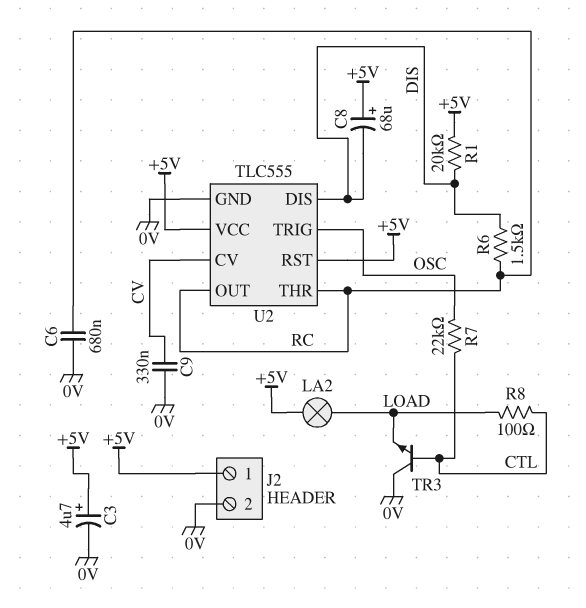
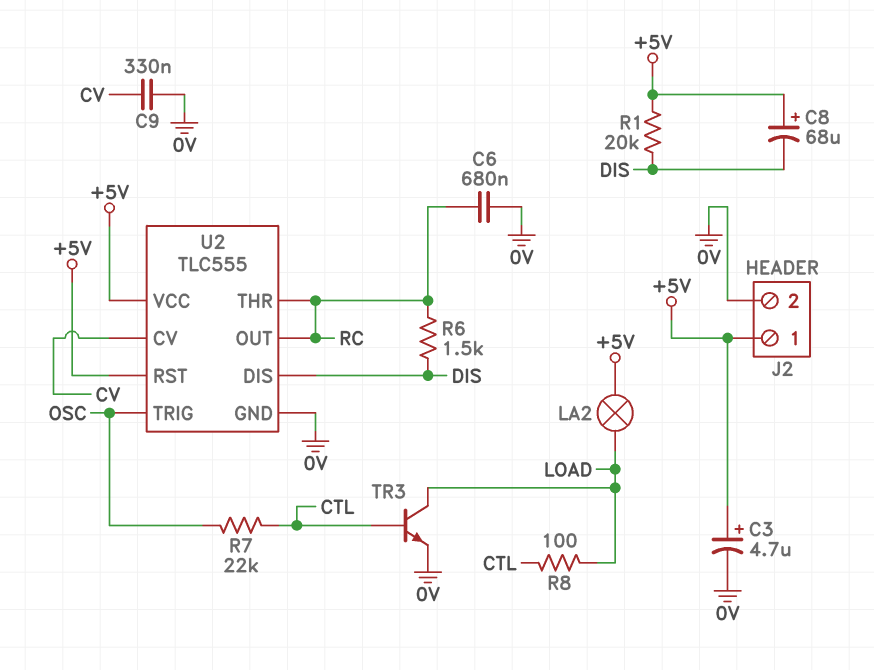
TR3: NPN (B CTL, C 0V, E LOAD) -> NPN (B CTL, C LOAD, E 0V)

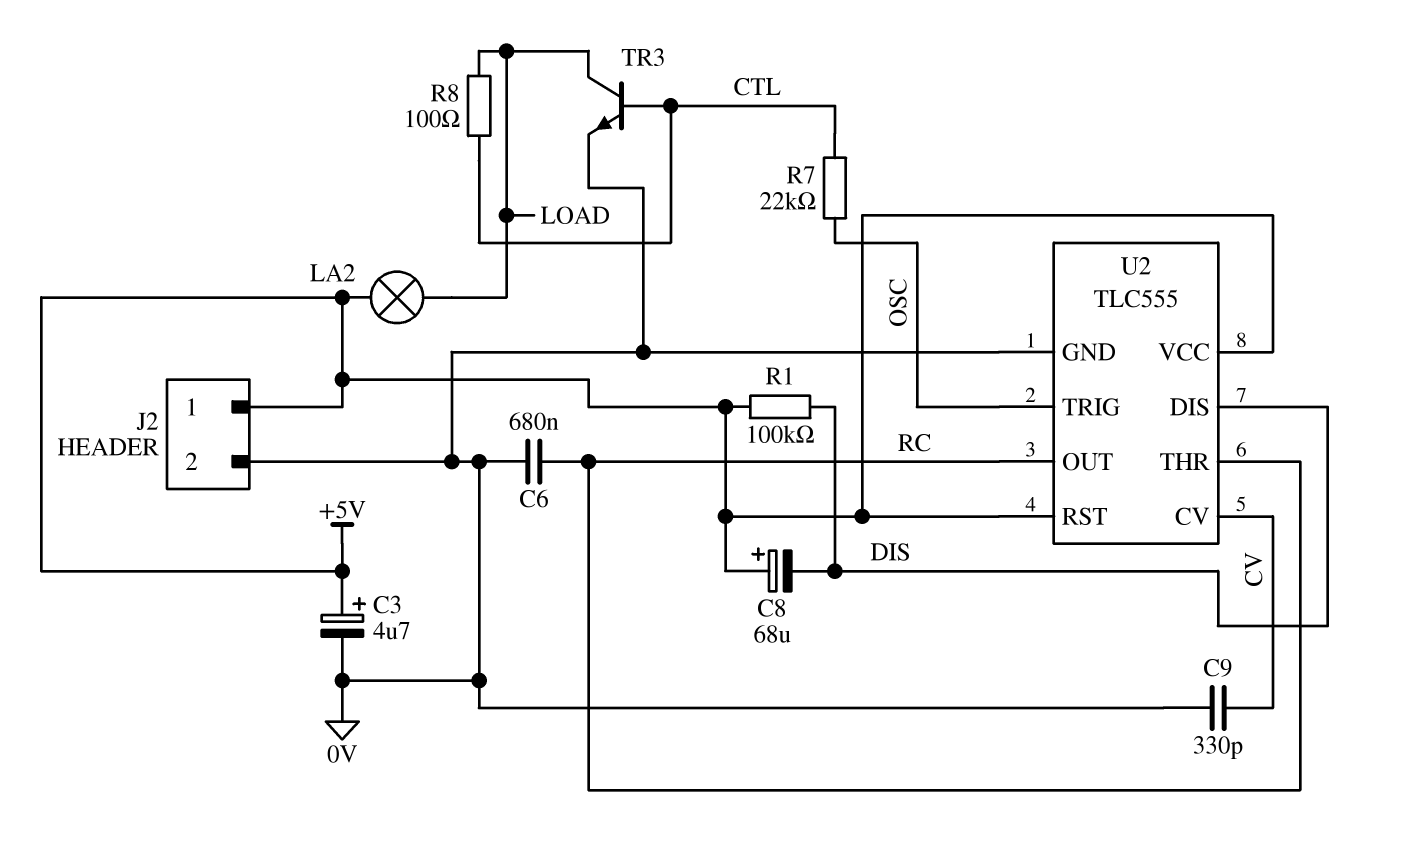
C9: 330nF (0V, CV) -> 330pF (0V, CV)
R1: 20k (+5V, DIS) -> 100k (+5V, DIS)
R6: 1.5k (DIS, RC) -> none

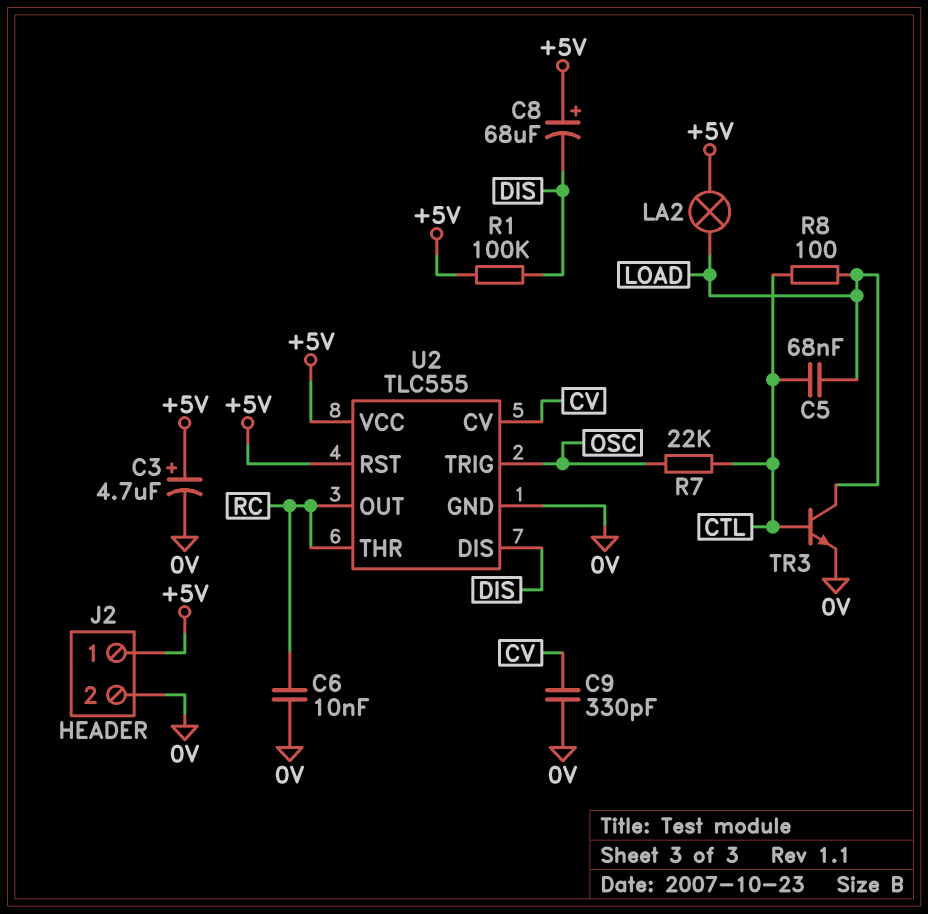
C5: none -> 68nF (CTL, LOAD)
C6: 680nF (0V, RC) -> 10nF (0V, RC)

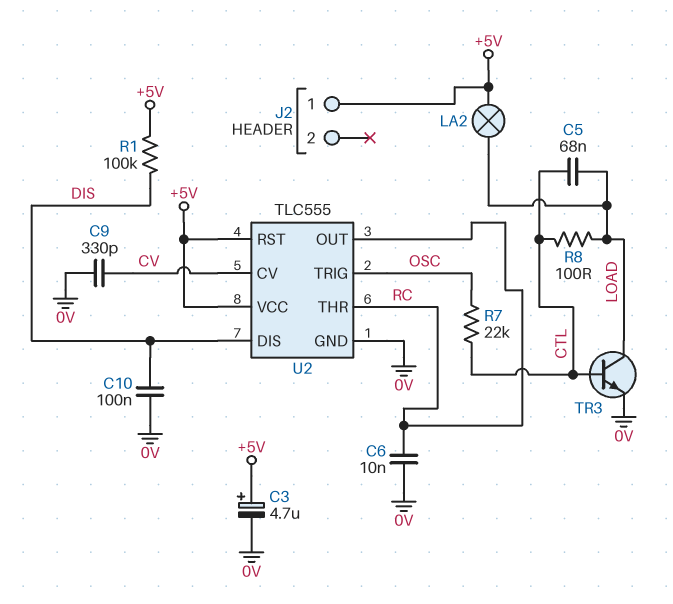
C8: 68uF (plus +5V, minus DIS) -> none
C10: none -> 100nF (0V, DIS)
J2 pin 2: 0V -> none

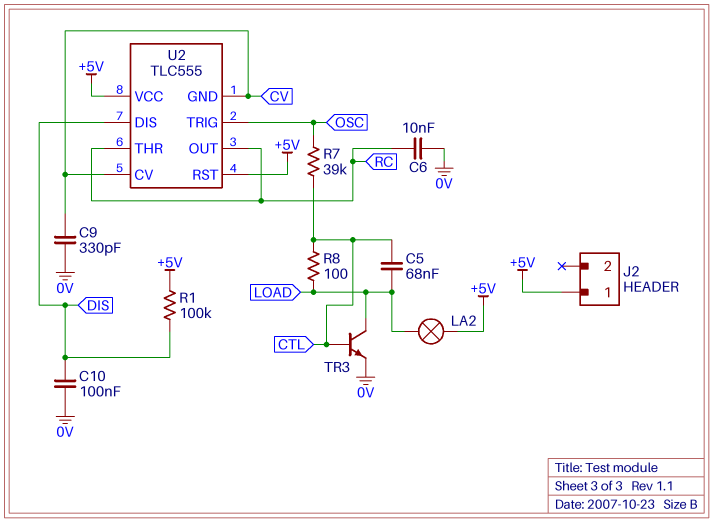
C3: 4.7uF (plus +5V, minus 0V) -> none
R7: 22k (CTL, OSC) -> 39k (CTL, OSC)
U2 pin GND: 0V -> CV

